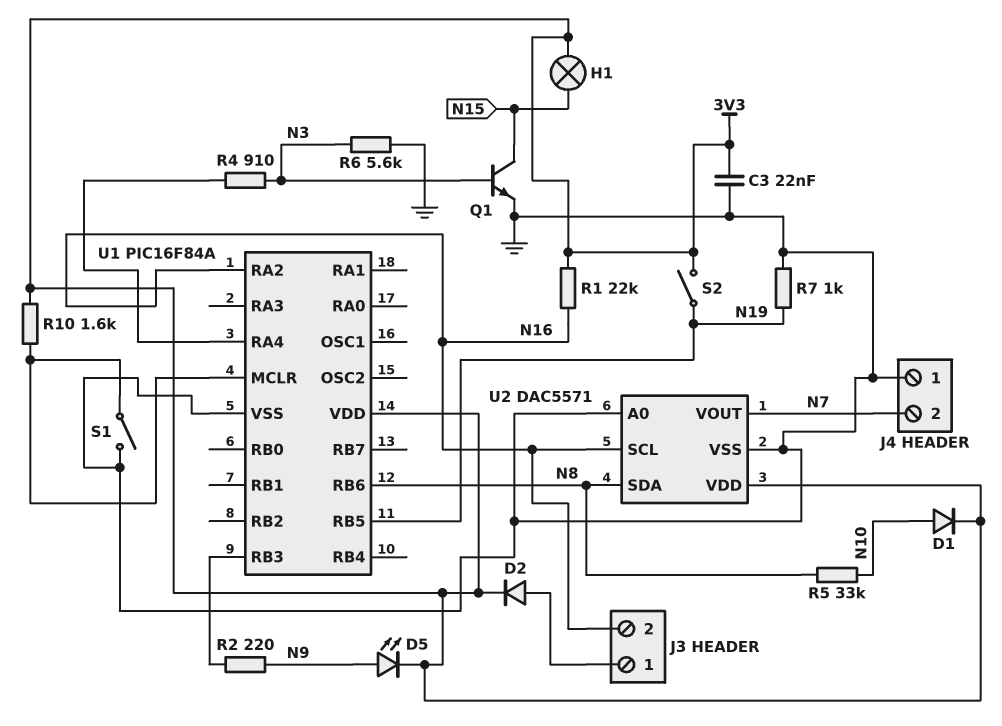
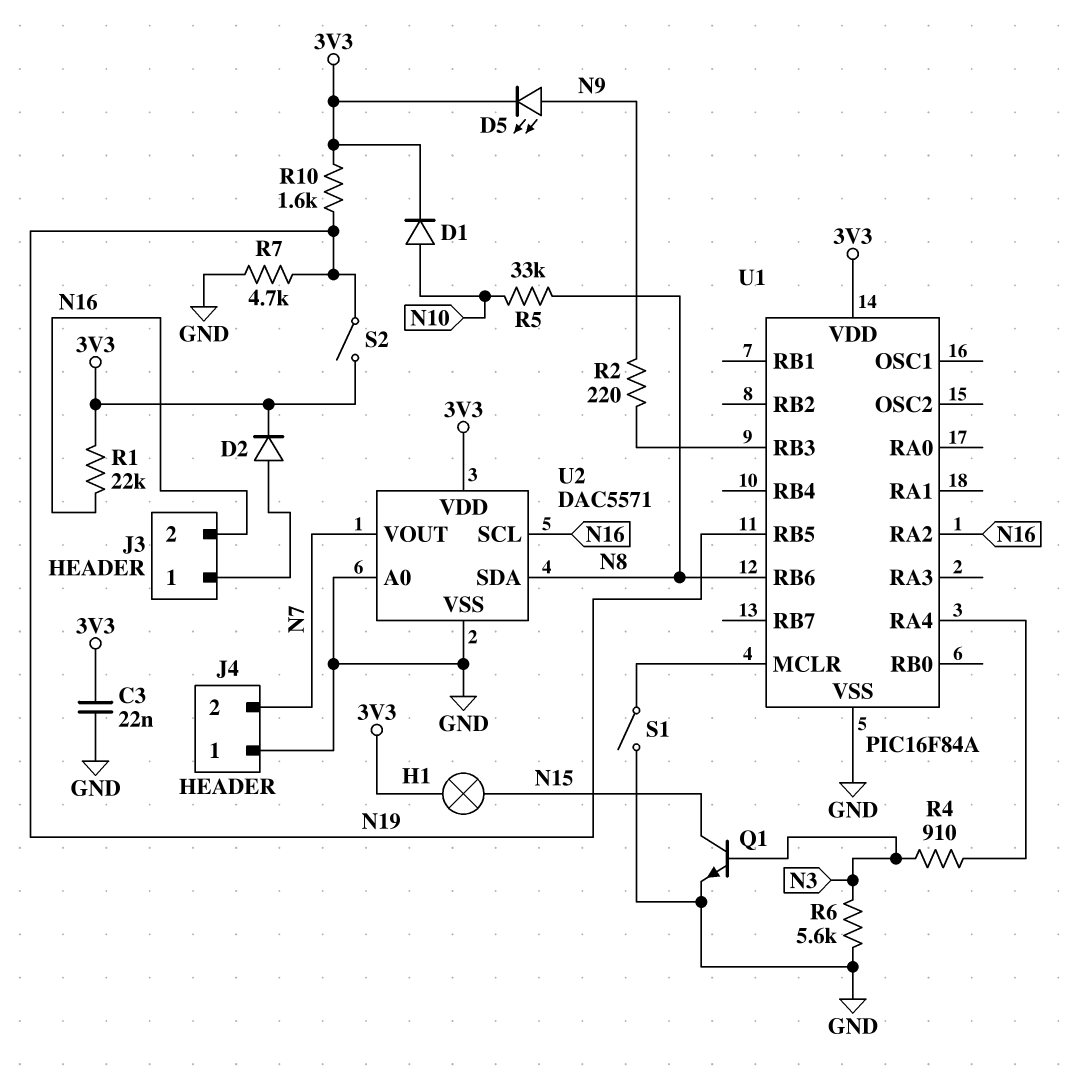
R7: 1k (GND, N19) -> 4.7k (GND, N19)
R10: 1.6k (3V3, U1/MCLR) -> 1.6k (3V3, N19)

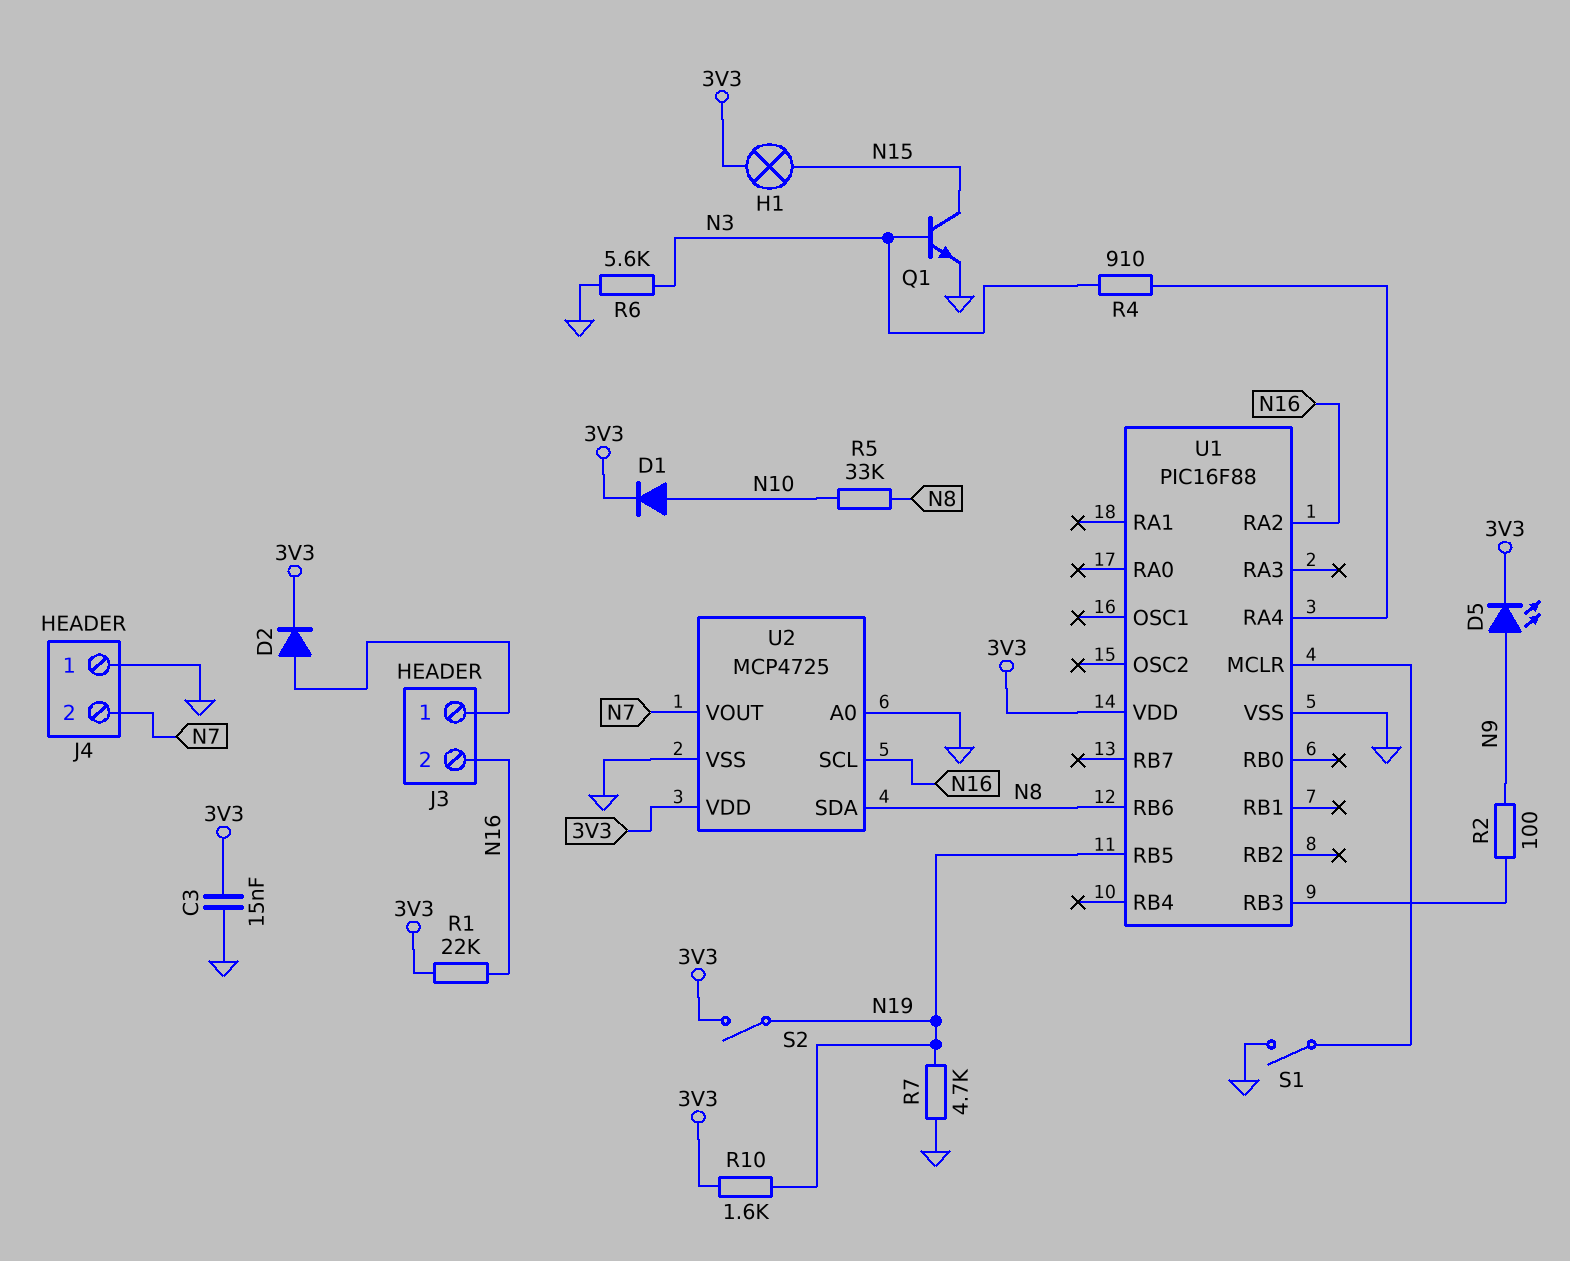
C3: 22nF (3V3, GND) -> 15nF (3V3, GND)
R2: 220 (N9, U1/RB3) -> 100 (N9, U1/RB3)
U1: PIC16F84A -> PIC16F88
U2: DAC5571 -> MCP4725

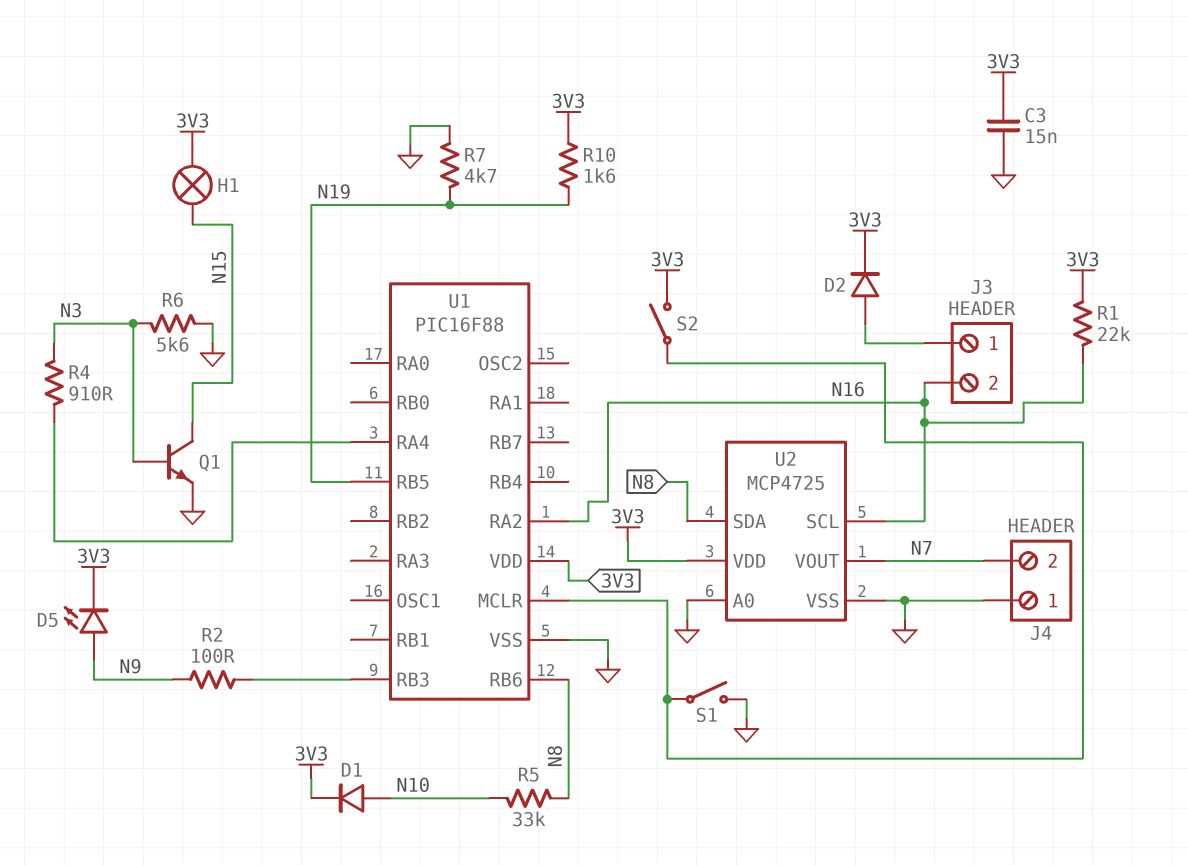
S2: switch (3V3, N19) -> switch (3V3, U1/MCLR)

